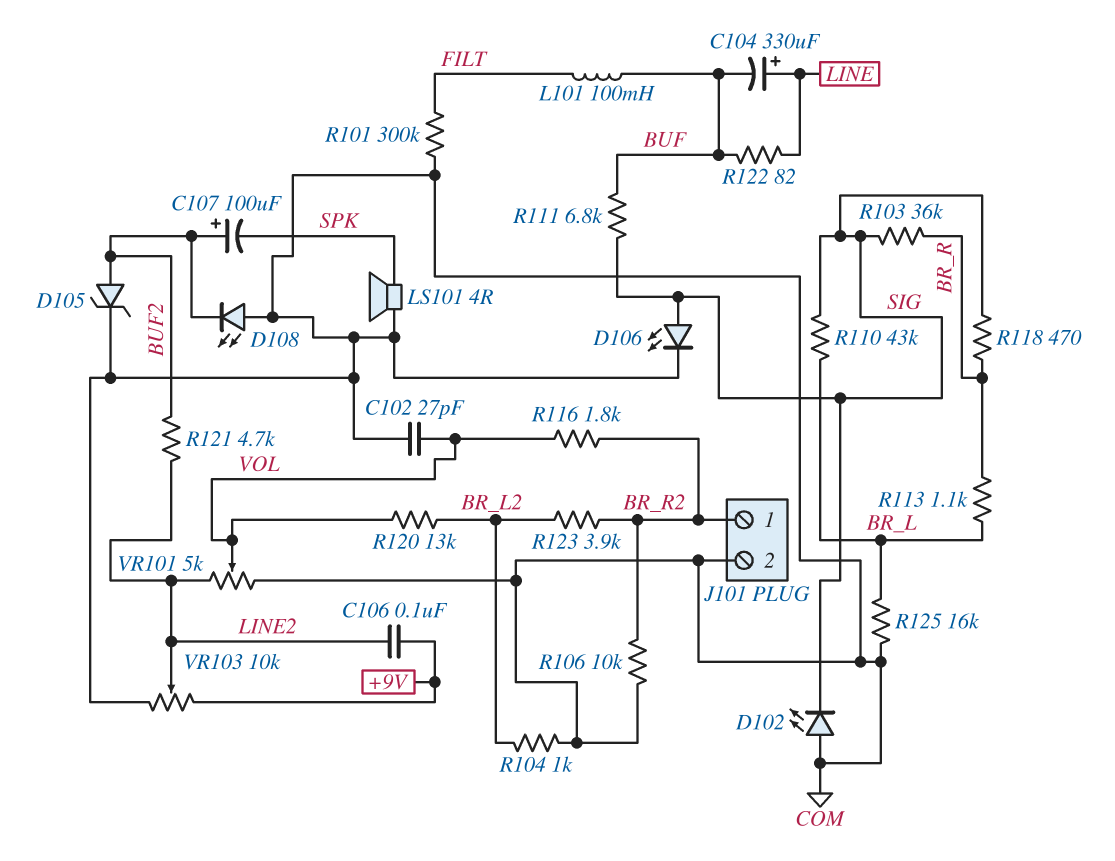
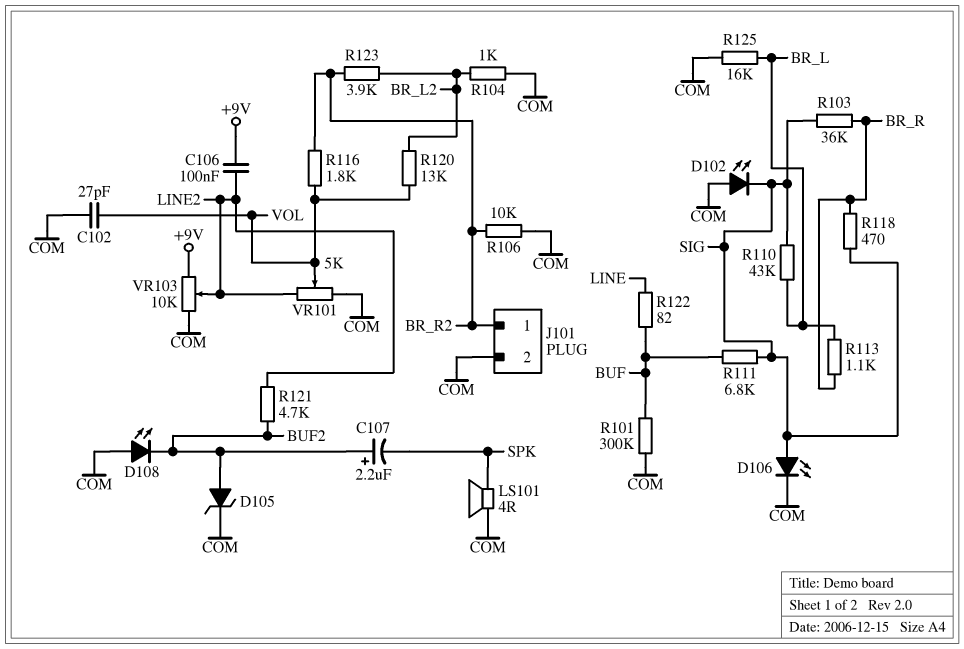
C104: 330uF (plus LINE, minus BUF) -> none
C107: 100uF (plus BUF2, minus SPK) -> 2.2uF (plus BUF2, minus SPK)
L101: 100mH (BUF, FILT) -> none
R101: 300k (COM, FILT) -> 300k (BUF, COM)

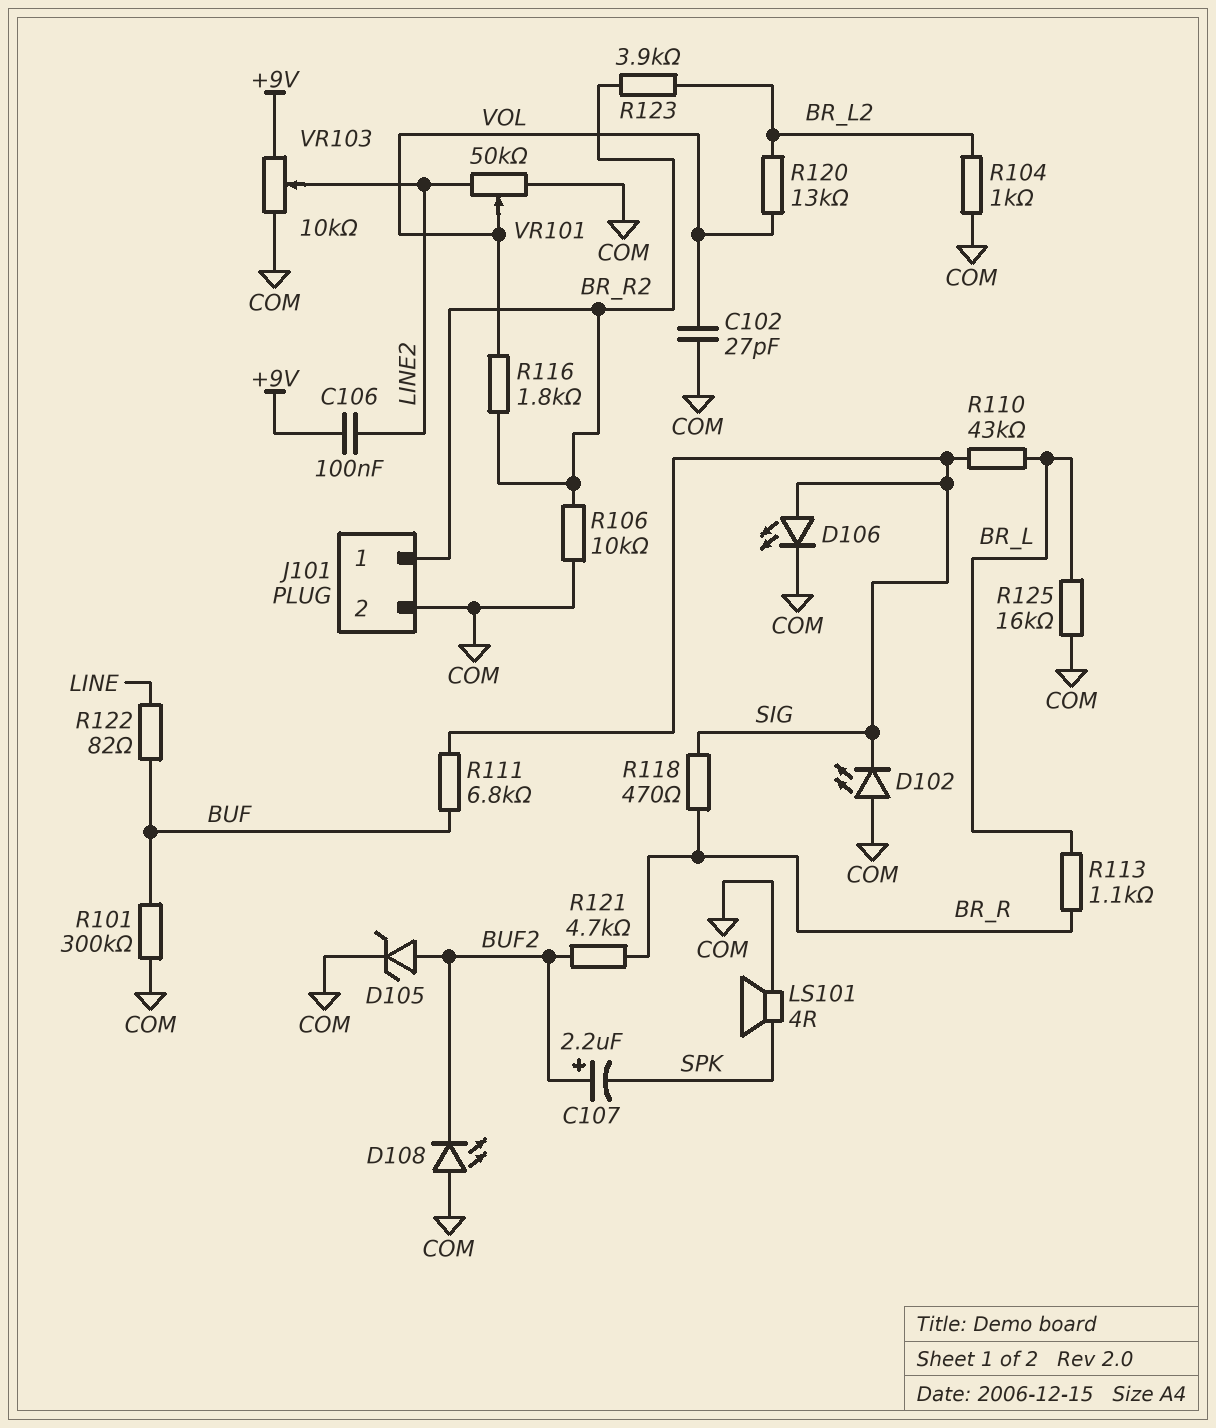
R103: 36k (BR_R, SIG) -> none
R121: 4.7k (BUF2, LINE2) -> 4.7k (BR_R, BUF2)
VR101: 5k (COM, LINE2, wiper VOL) -> 50k (COM, LINE2, wiper VOL)

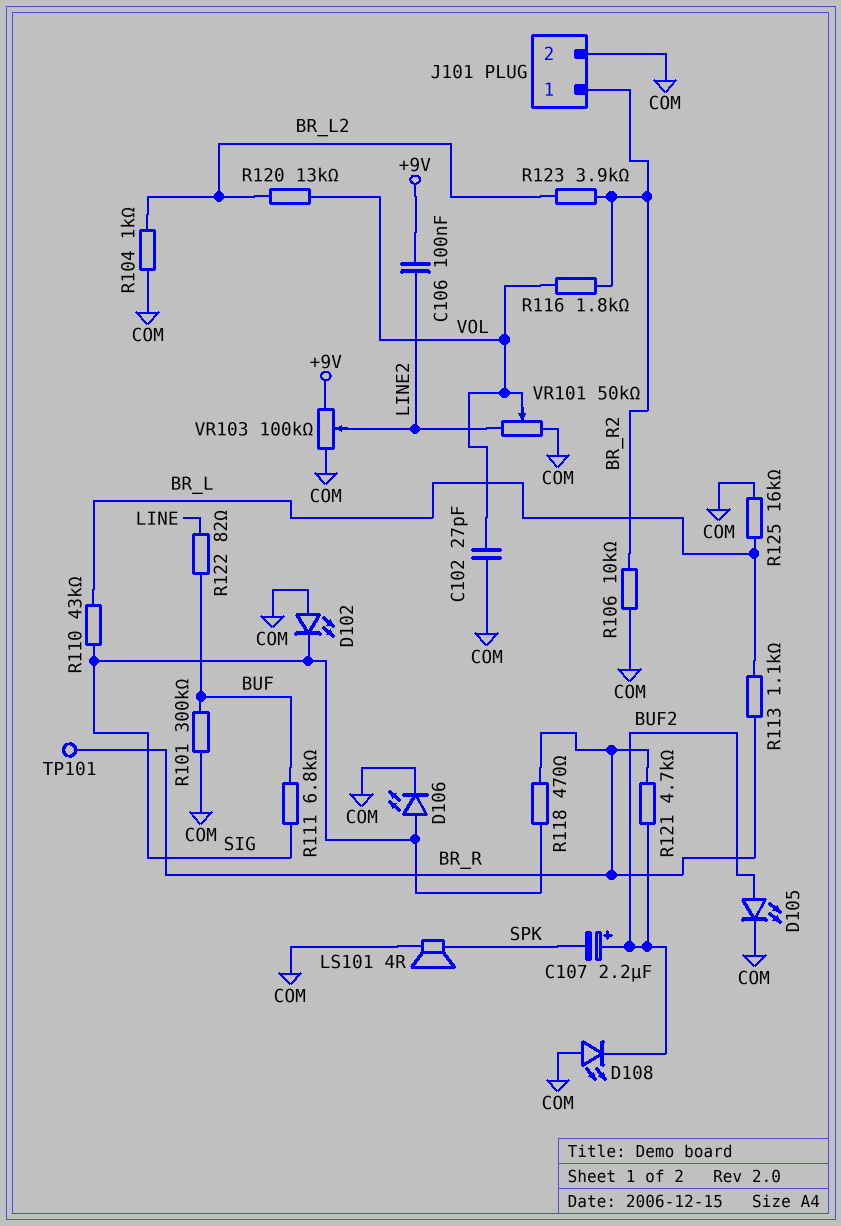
D105: zener (A BUF2, K COM) -> LED (A BUF2, K COM)
TP101: none -> test point (BR_R)
VR103: 10k (+9V, COM, wiper LINE2) -> 100k (+9V, COM, wiper LINE2)

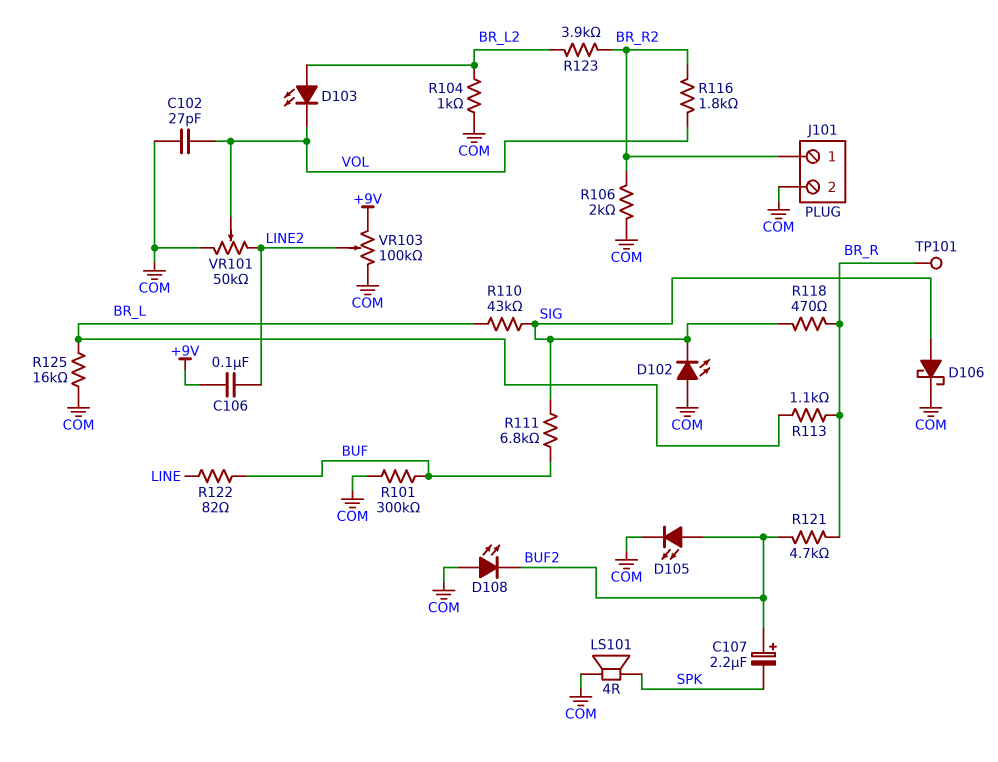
D103: none -> LED (A BR_L2, K VOL)
D106: LED (A SIG, K COM) -> schottky (A SIG, K COM)
R106: 10k (BR_R2, COM) -> 2k (BR_R2, COM)
R120: 13k (BR_L2, VOL) -> none

